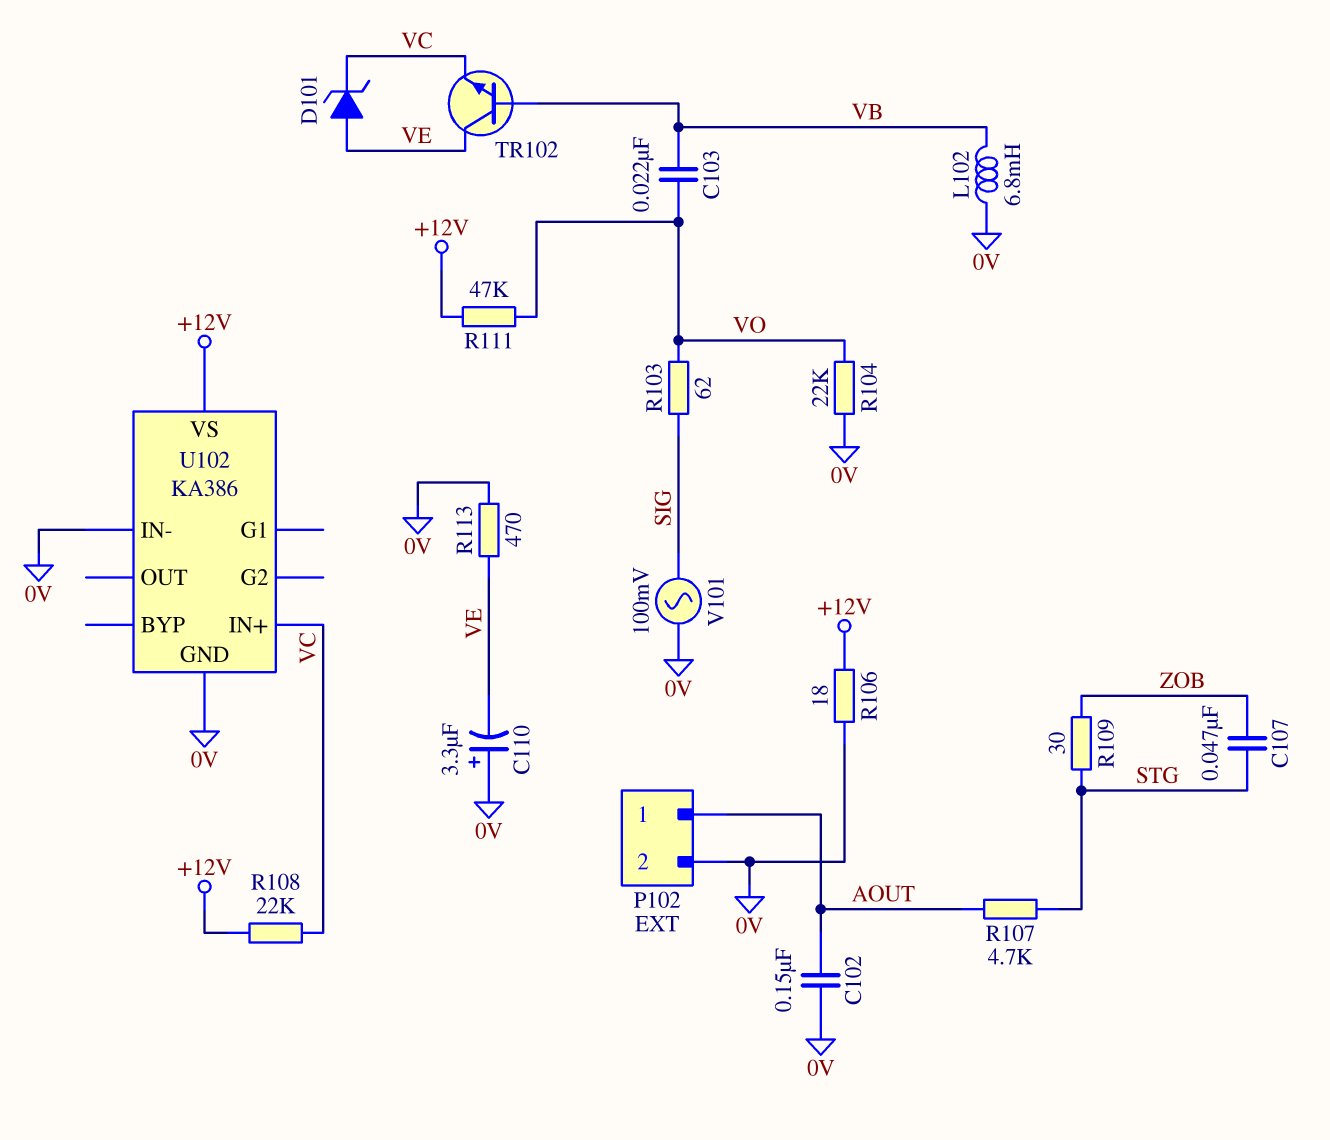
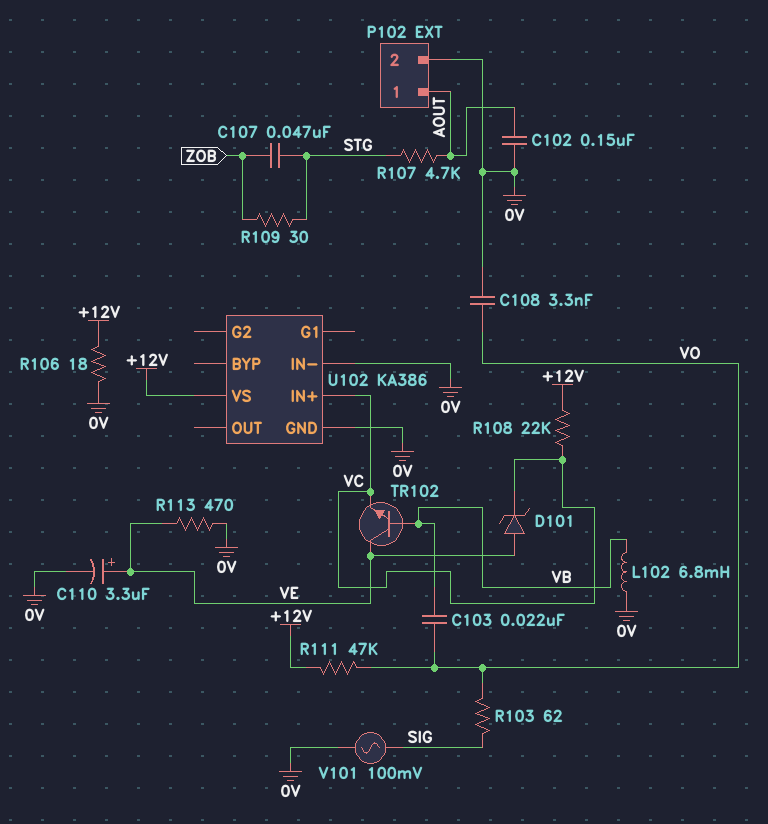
C108: none -> 3.3nF (0V, VO)
C110: 3.3uF (plus 0V, minus VE) -> 3.3uF (plus VE, minus 0V)
R104: 22k (0V, VO) -> none

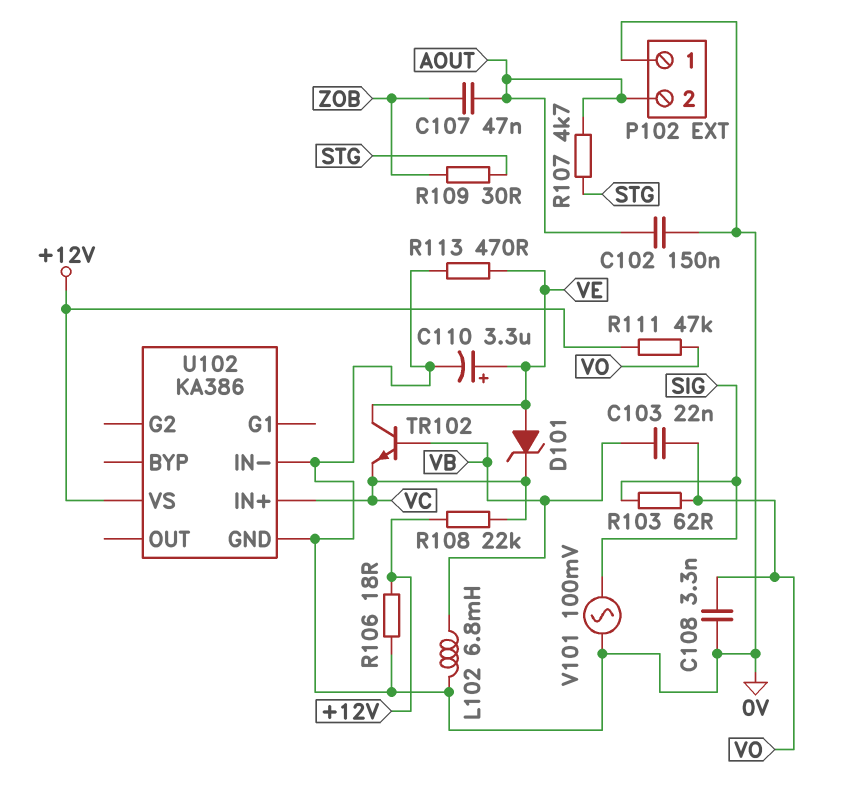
C107: 47nF (STG, ZOB) -> 47nF (AOUT, ZOB)
P102 pin 1: AOUT -> 0V
P102 pin 2: 0V -> AOUT

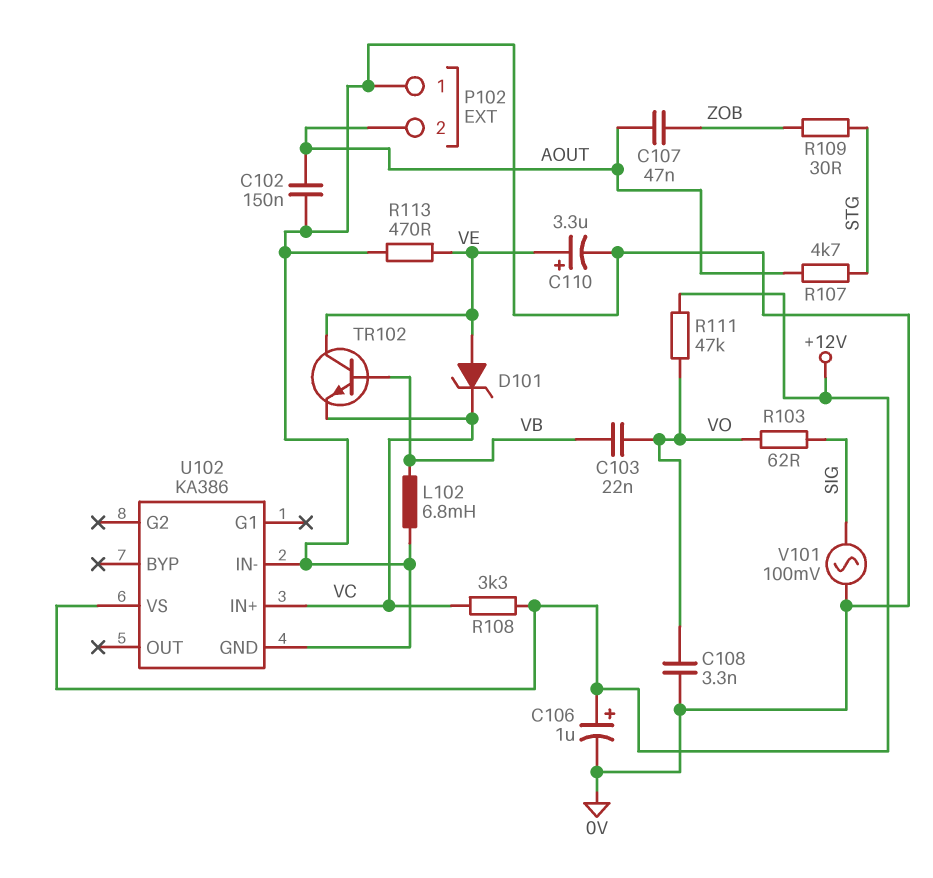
C106: none -> 1uF (plus +12V, minus 0V)
R106: 18 (+12V, 0V) -> none
R108: 22k (+12V, VC) -> 3.3k (+12V, VC)

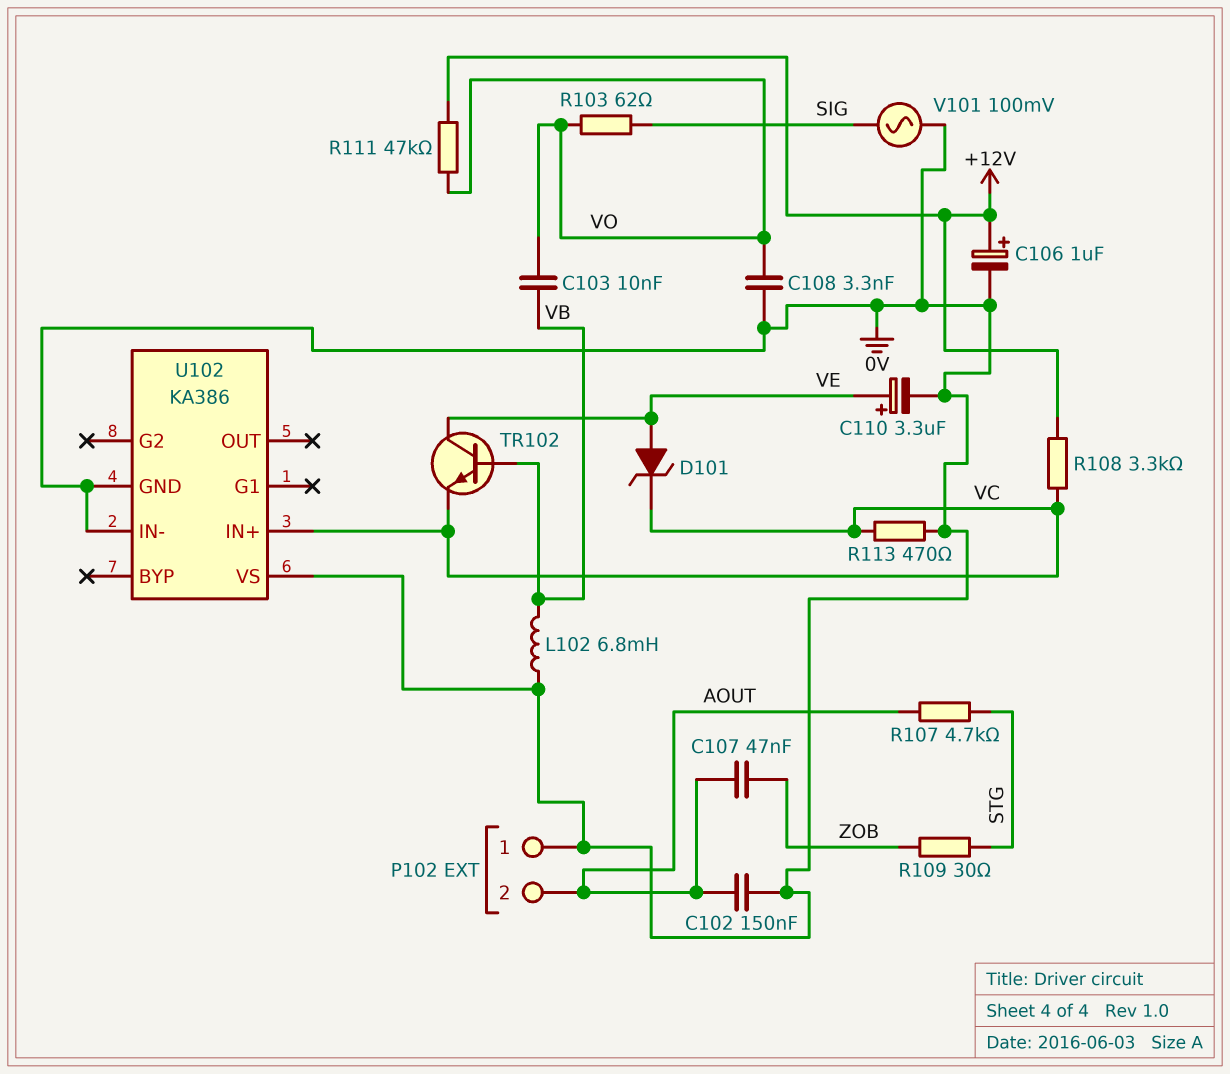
C103: 22nF (VB, VO) -> 10nF (VB, VO)
R113: 470 (0V, VE) -> 470 (0V, VC)
U102 pin VS: +12V -> 0V

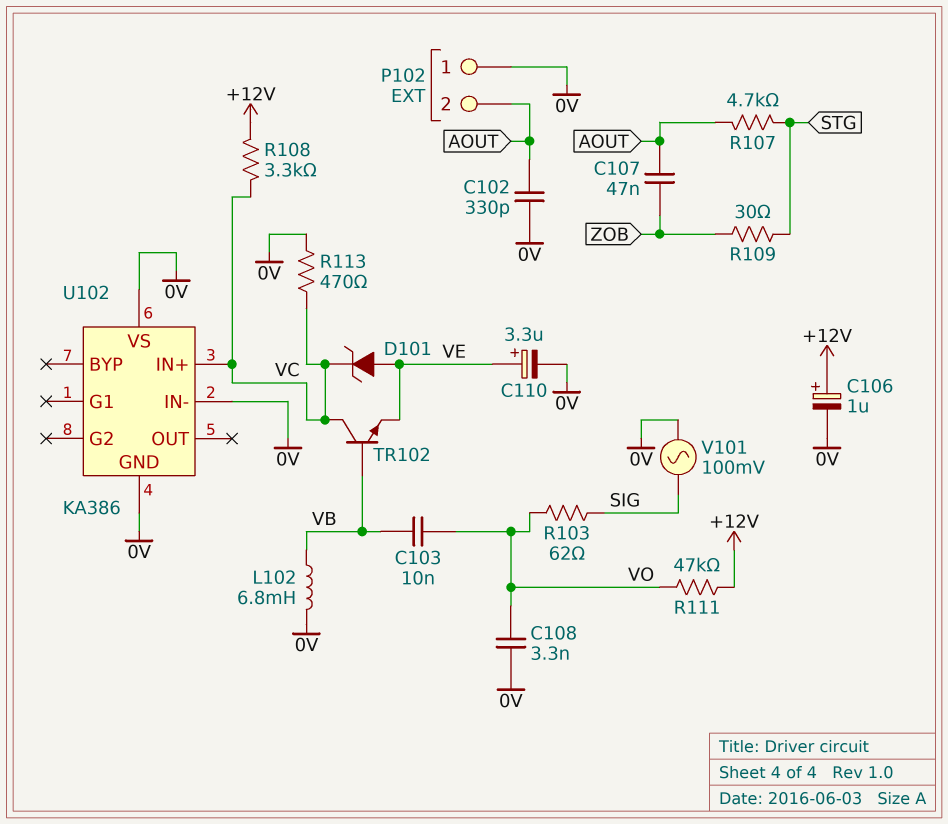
C102: 150nF (0V, AOUT) -> 330pF (0V, AOUT)
TR102: NPN (B VB, C VE, E VC) -> NPN (B VB, C VC, E VE)

